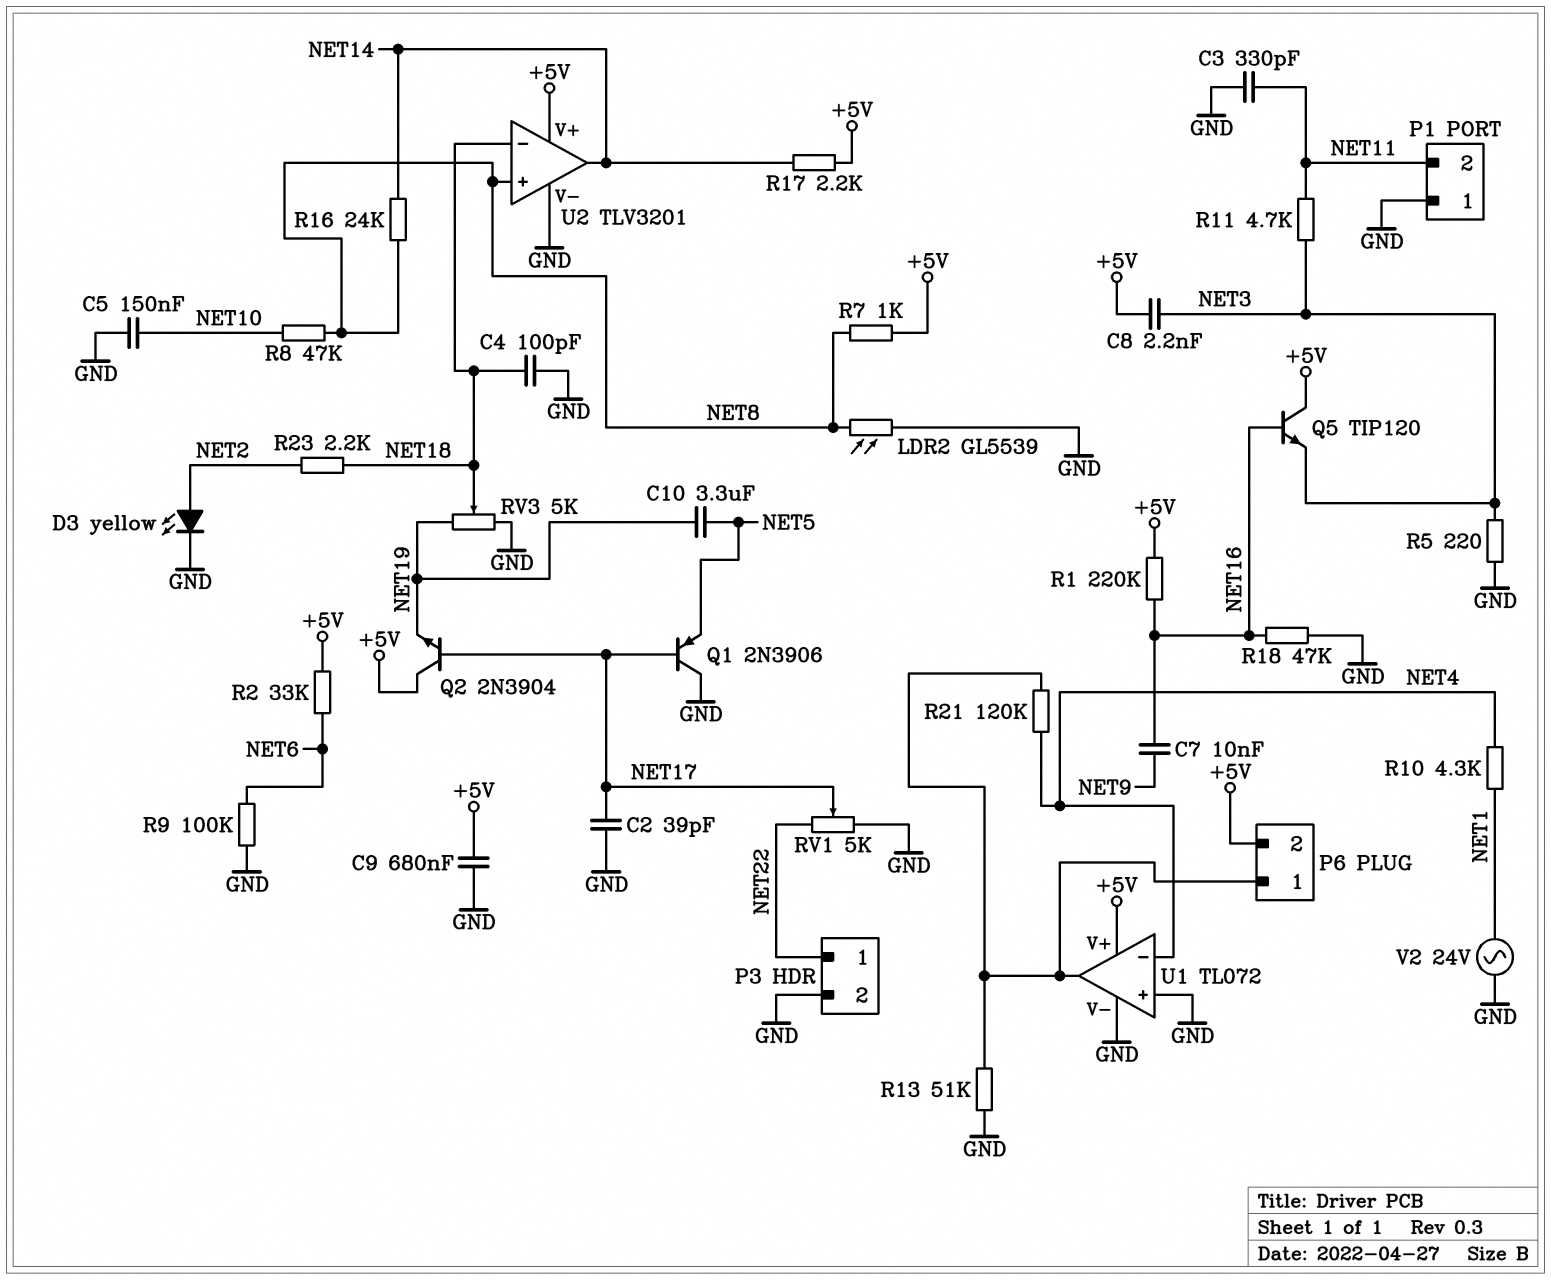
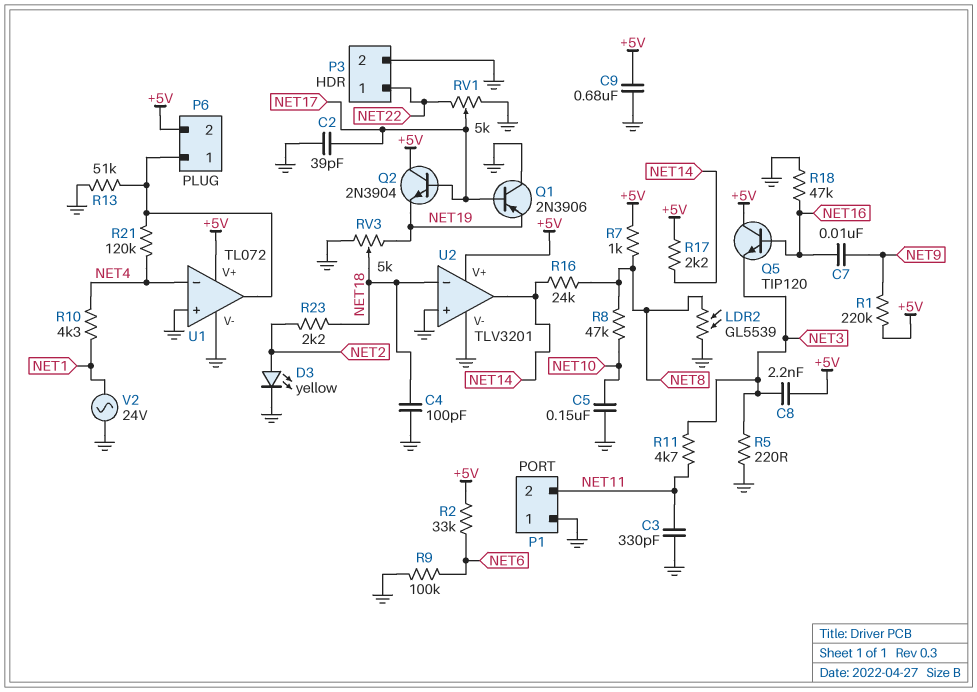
C10: 3.3uF (NET5, NET19) -> none
Q1: PNP 2N3906 (B NET17, C GND, E NET5) -> PNP 2N3906 (B NET17, C GND, E NET19)
R1: 220k (+5V, NET16) -> 220k (+5V, NET9)
U2 pin in+: NET8 -> GND

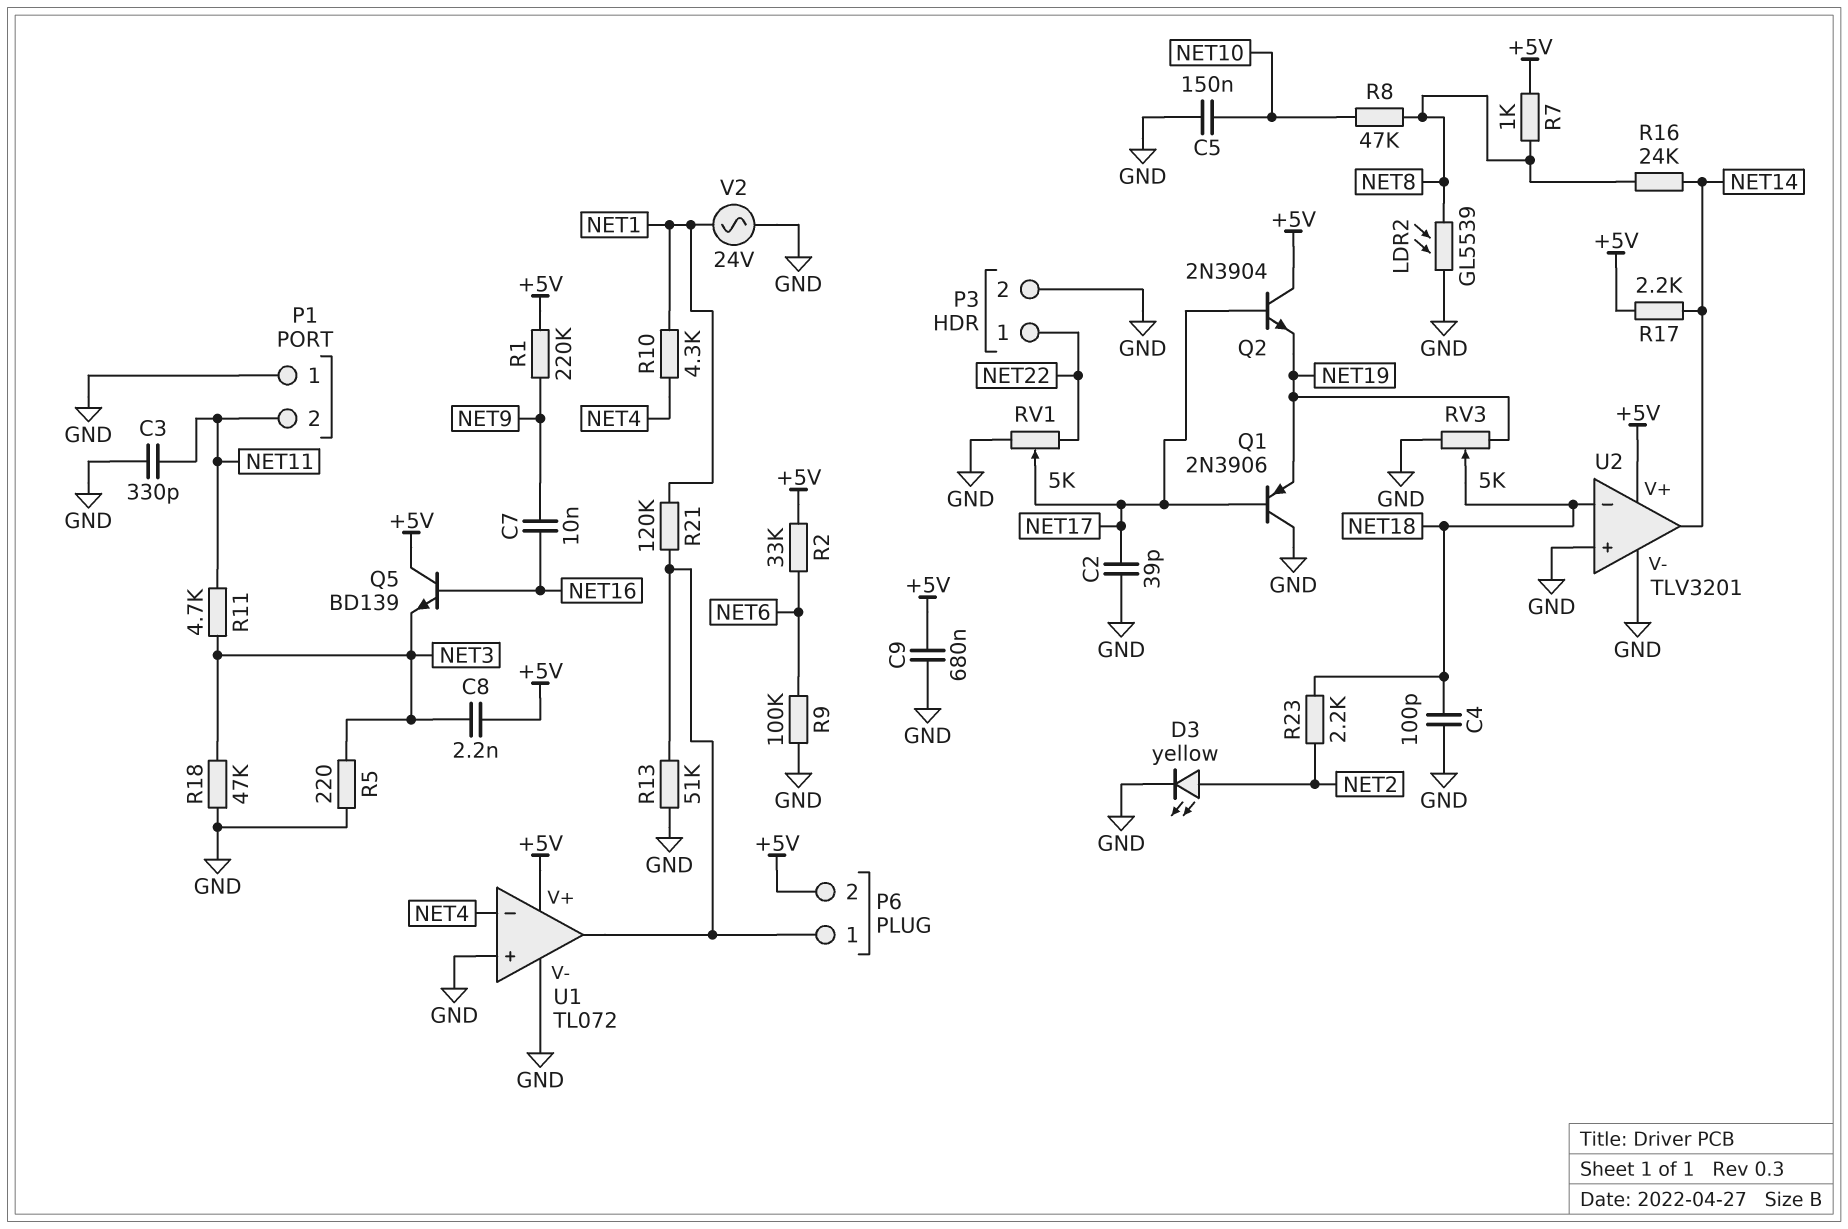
Q5: NPN TIP120 (B NET16, C +5V, E NET3) -> NPN BD139 (B NET16, C +5V, E NET3)
R18: 47k (GND, NET16) -> 47k (GND, NET3)
R21: 120k (NET4, P6/1) -> 120k (NET1, P6/1)

